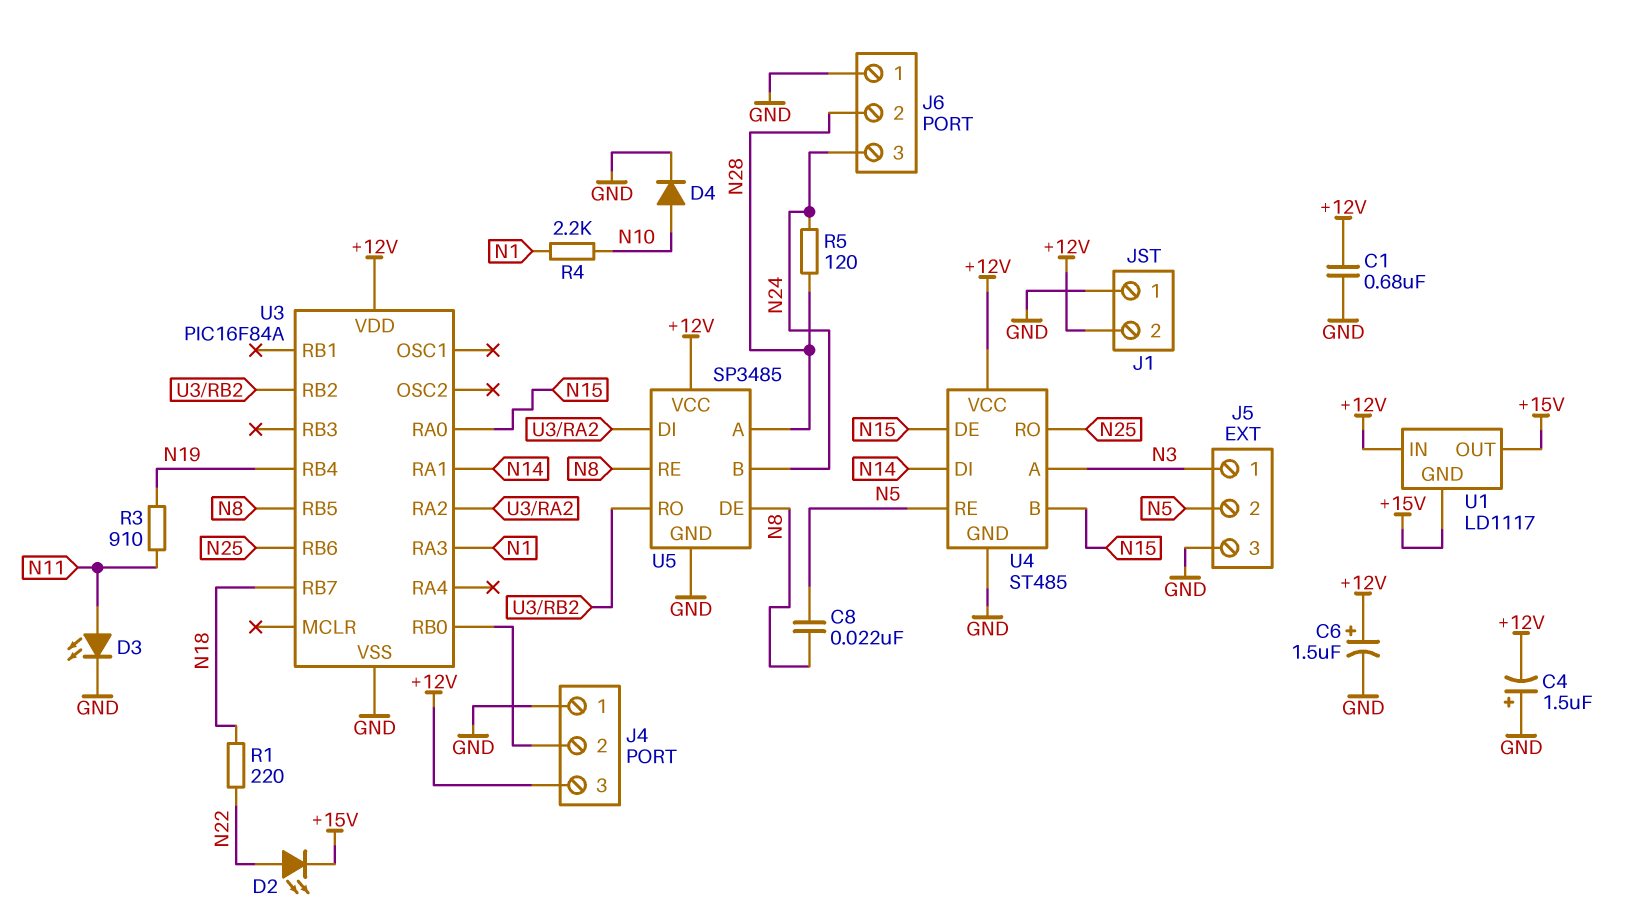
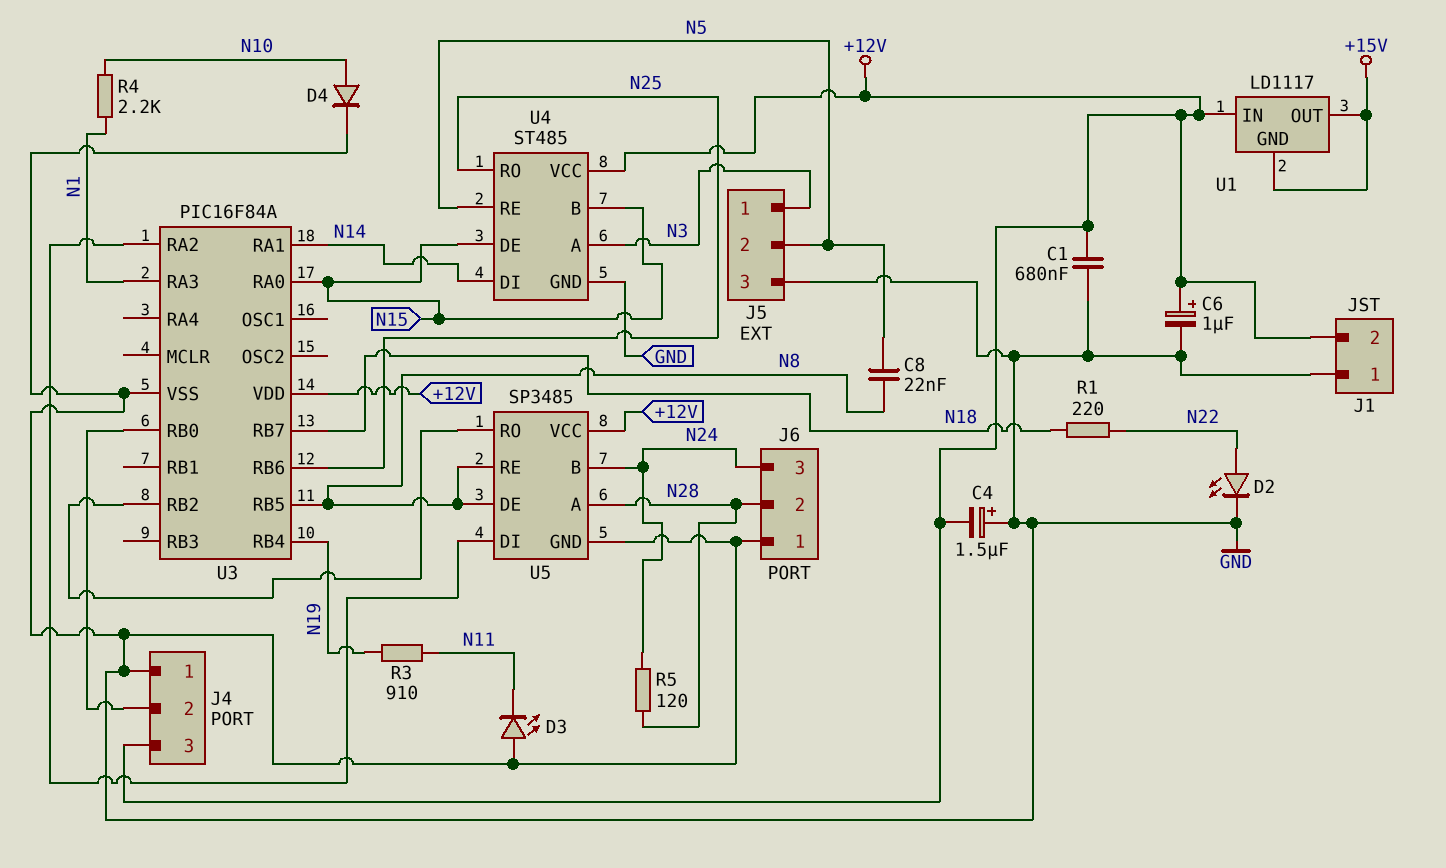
C6: 1.5uF (plus +12V, minus GND) -> 1uF (plus +12V, minus GND)
D2: LED (A N22, K +15V) -> LED (A N22, K GND)
D3: LED (A N11, K GND) -> LED (A GND, K N11)

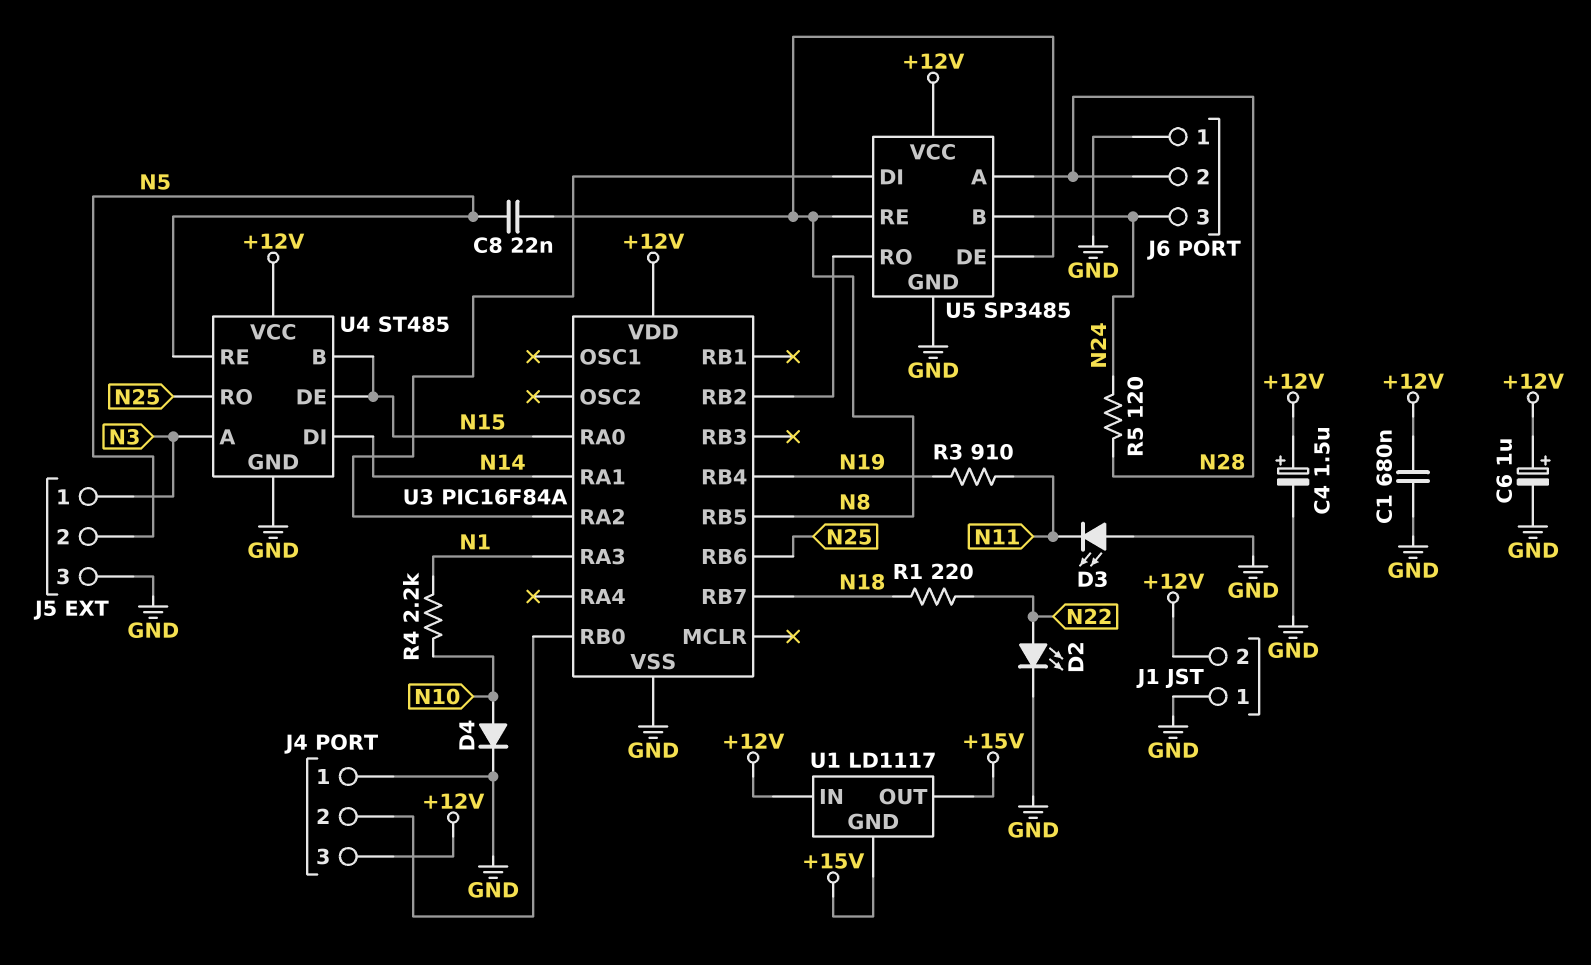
C4: 1.5uF (plus GND, minus +12V) -> 1.5uF (plus +12V, minus GND)

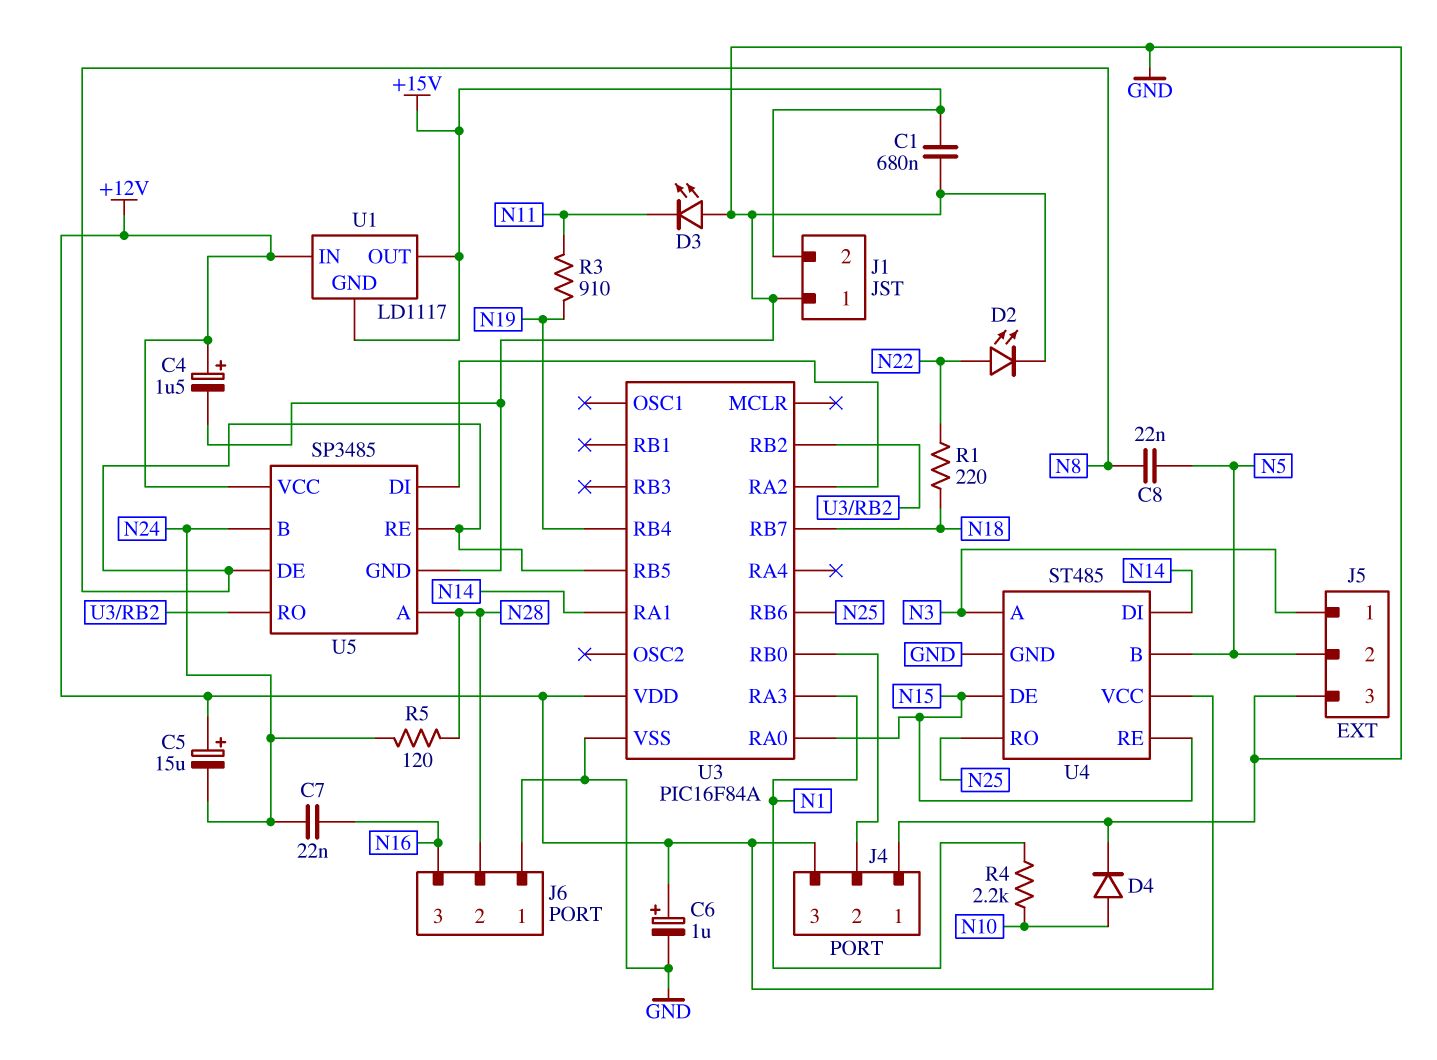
C1: 680nF (+12V, GND) -> 680nF (+15V, GND)
C5: none -> 15uF (plus +12V, minus N24)
C7: none -> 22nF (N16, N24)
J1 pin 2: +12V -> +15V
J6 pin 3: N24 -> N16
U4 pin B: N15 -> N5
U4 pin RE: N5 -> N15

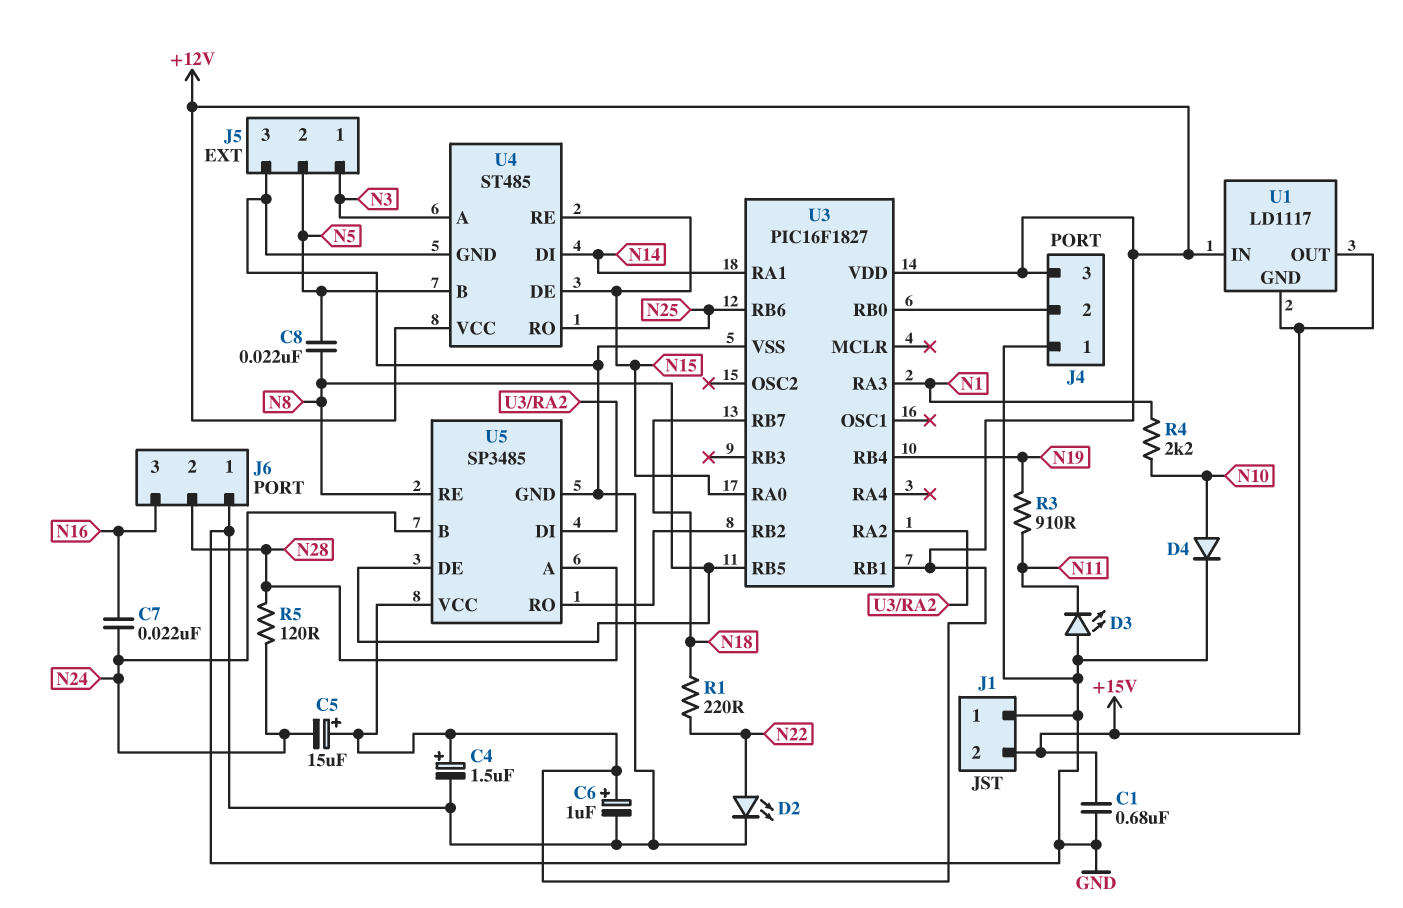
U3: PIC16F84A -> PIC16F1827
U3 pin RB1: none -> +12V

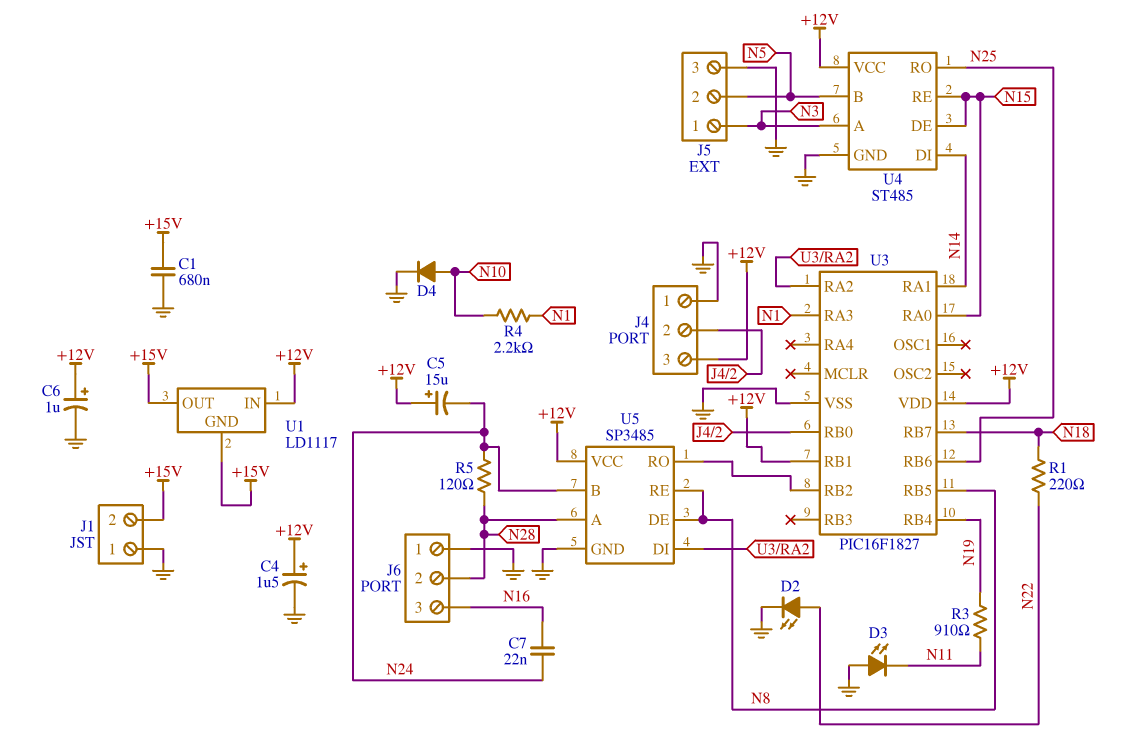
C8: 22nF (N5, N8) -> none

